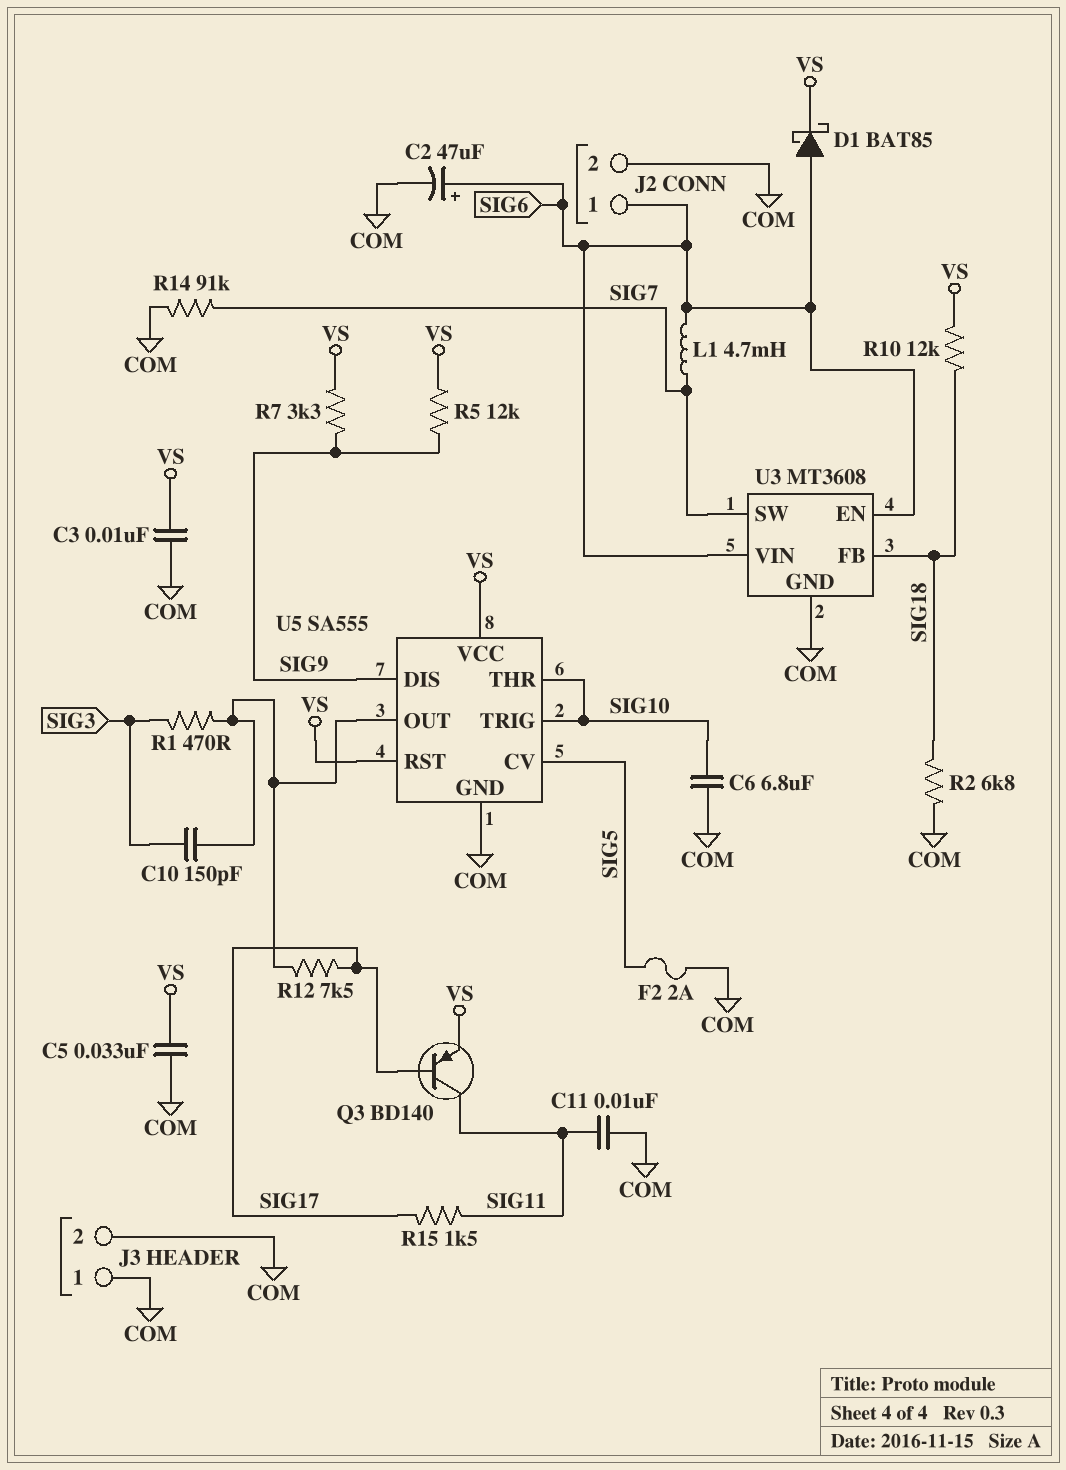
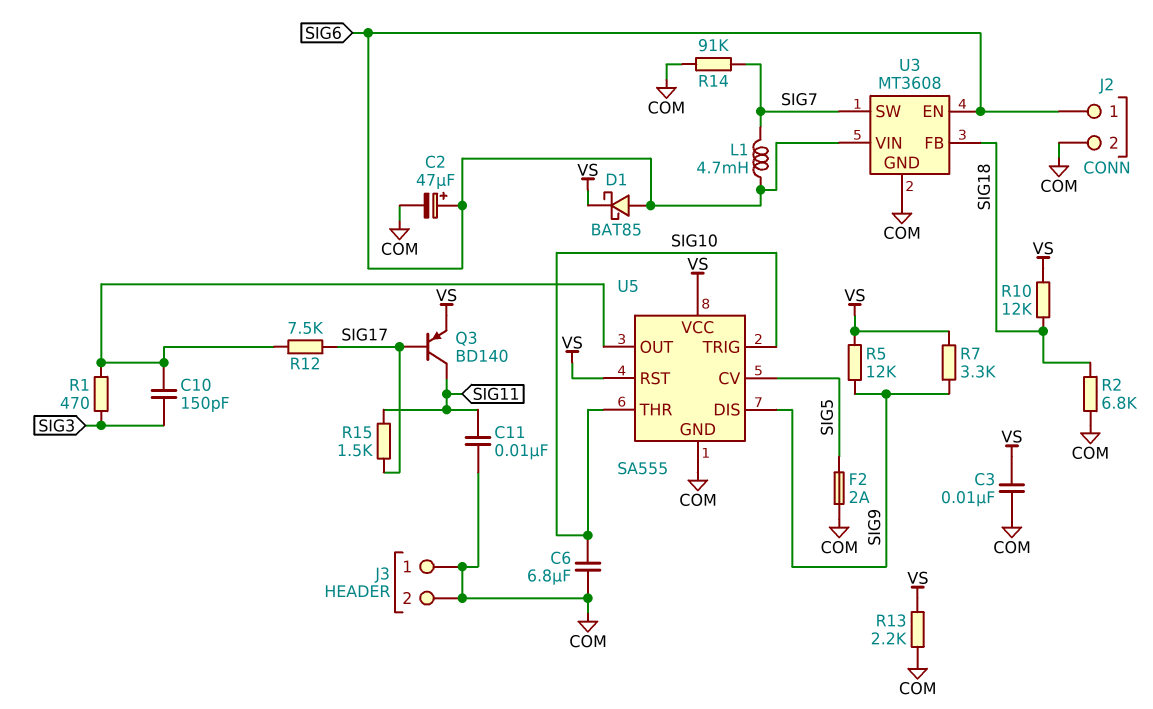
C5: 33nF (COM, VS) -> none
R13: none -> 2.2k (COM, VS)

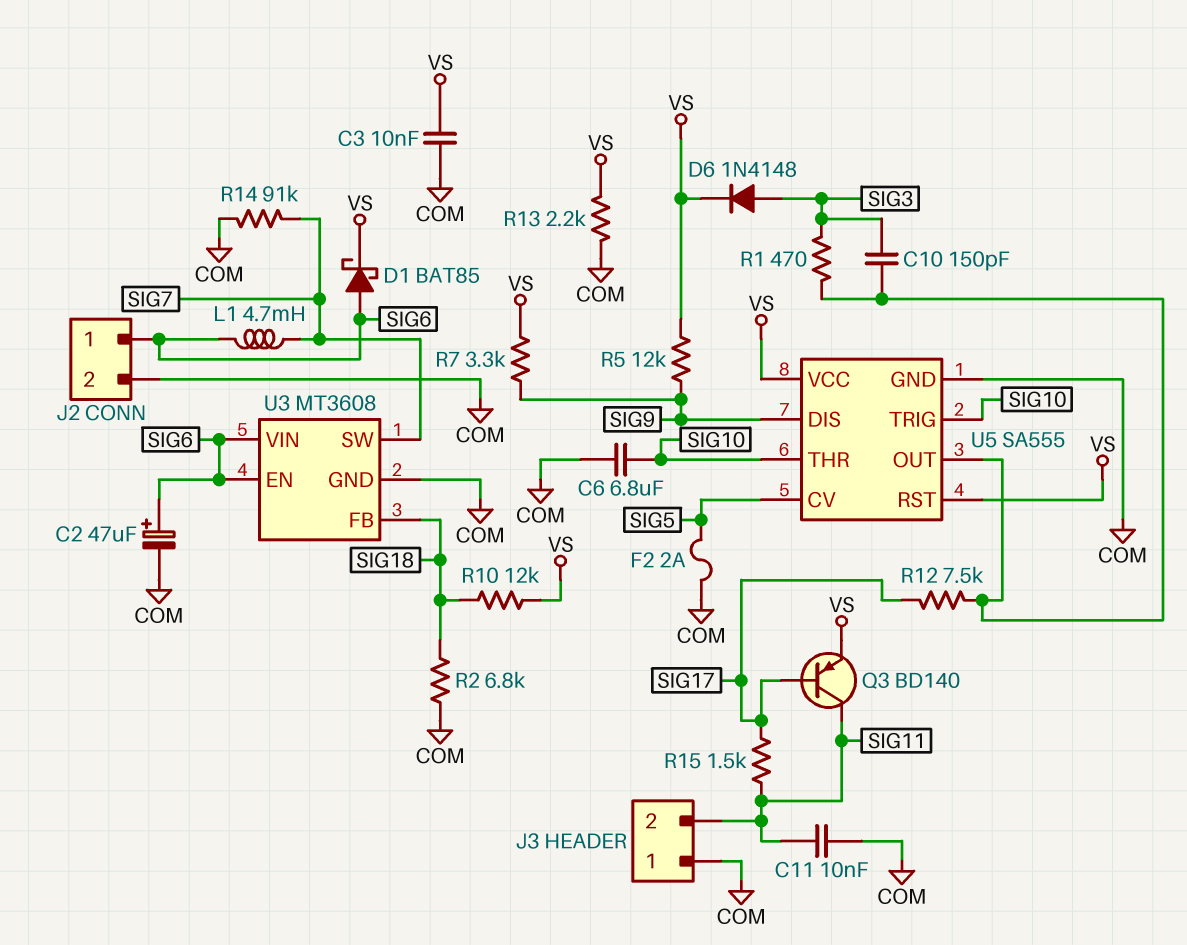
D6: none -> diode 1N4148 (A SIG3, K VS)
J3 pin 2: COM -> SIG11

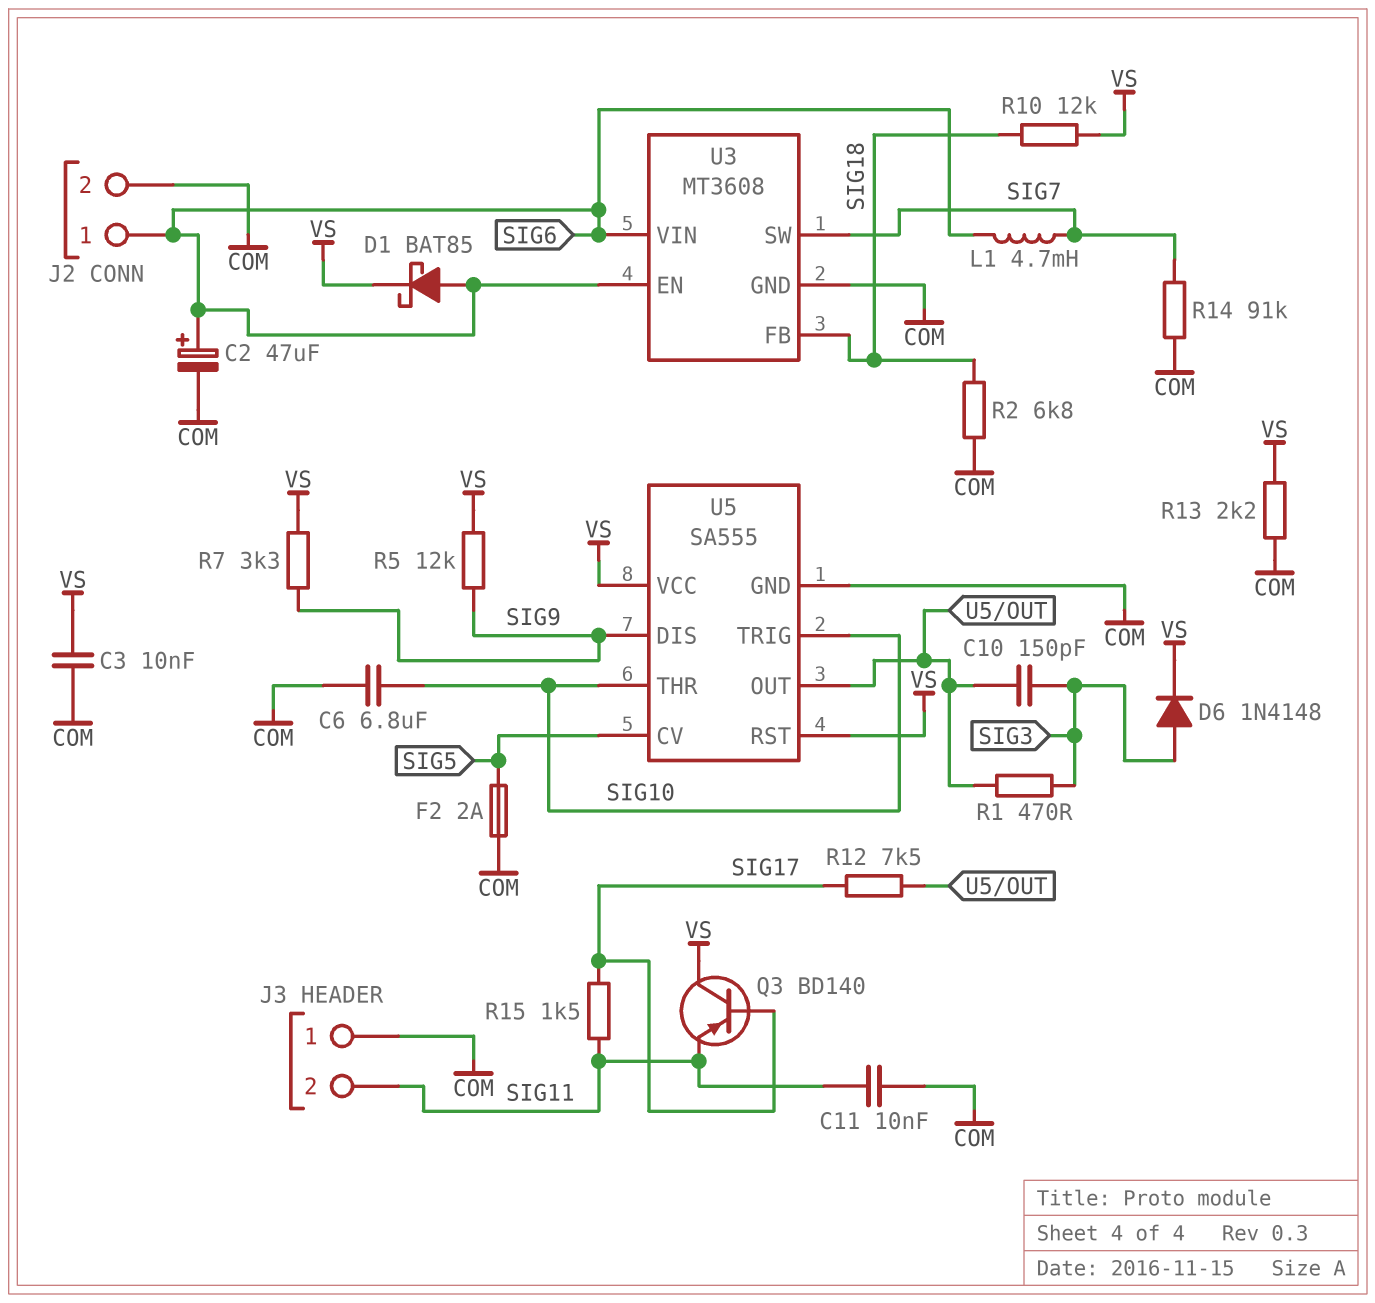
Q3: PNP BD140 (B SIG17, C SIG11, E VS) -> PNP BD140 (B SIG17, C VS, E SIG11)

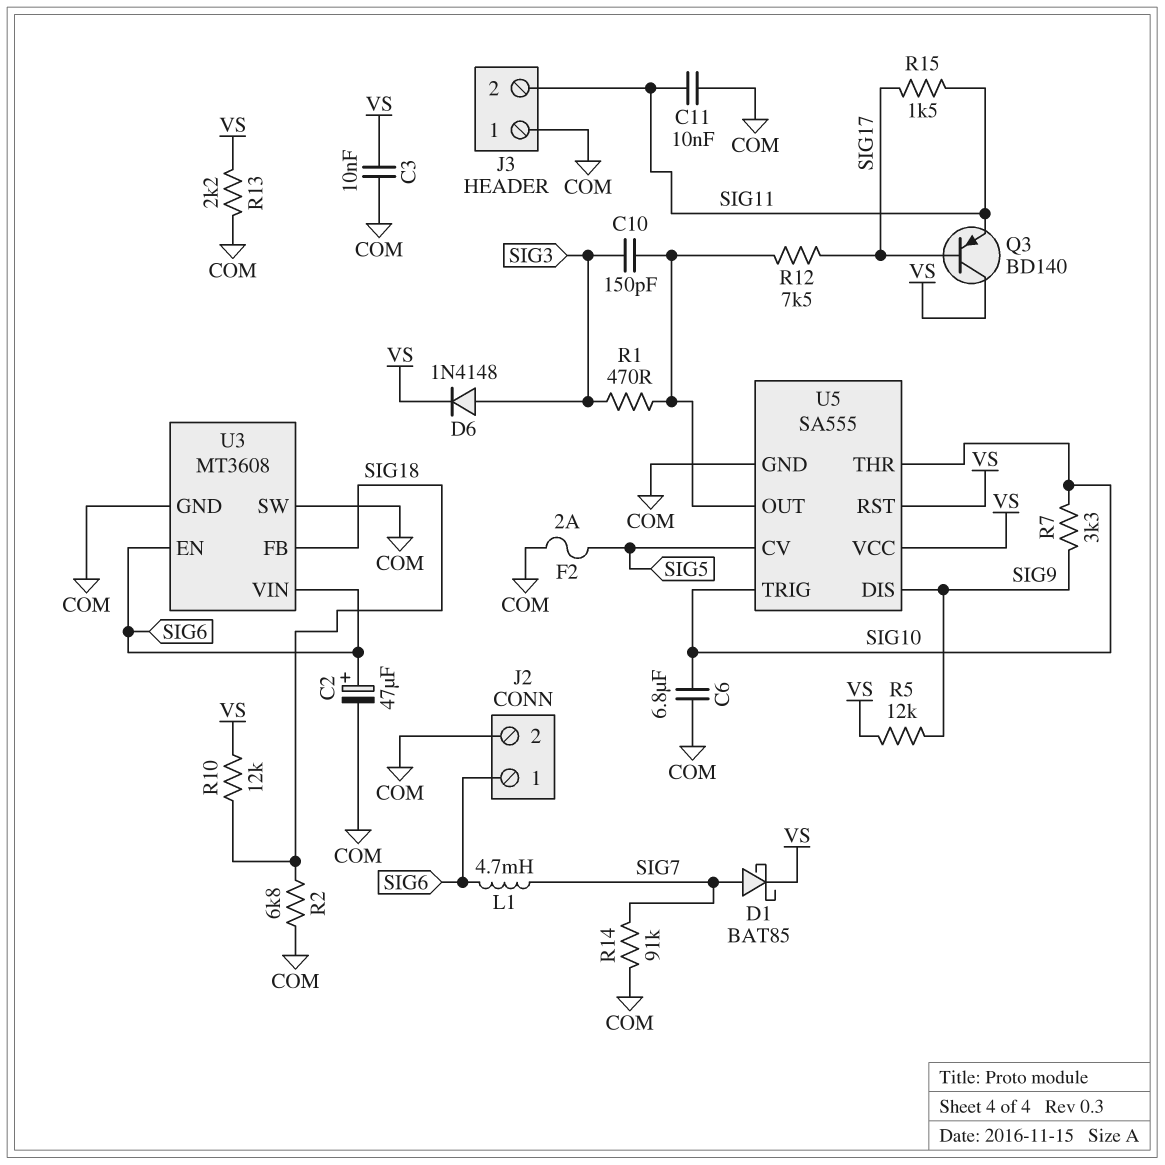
D1: schottky BAT85 (A SIG6, K VS) -> schottky BAT85 (A SIG7, K VS)
R7: 3.3k (SIG9, VS) -> 3.3k (SIG9, SIG10)
U3 pin SW: SIG7 -> COM

